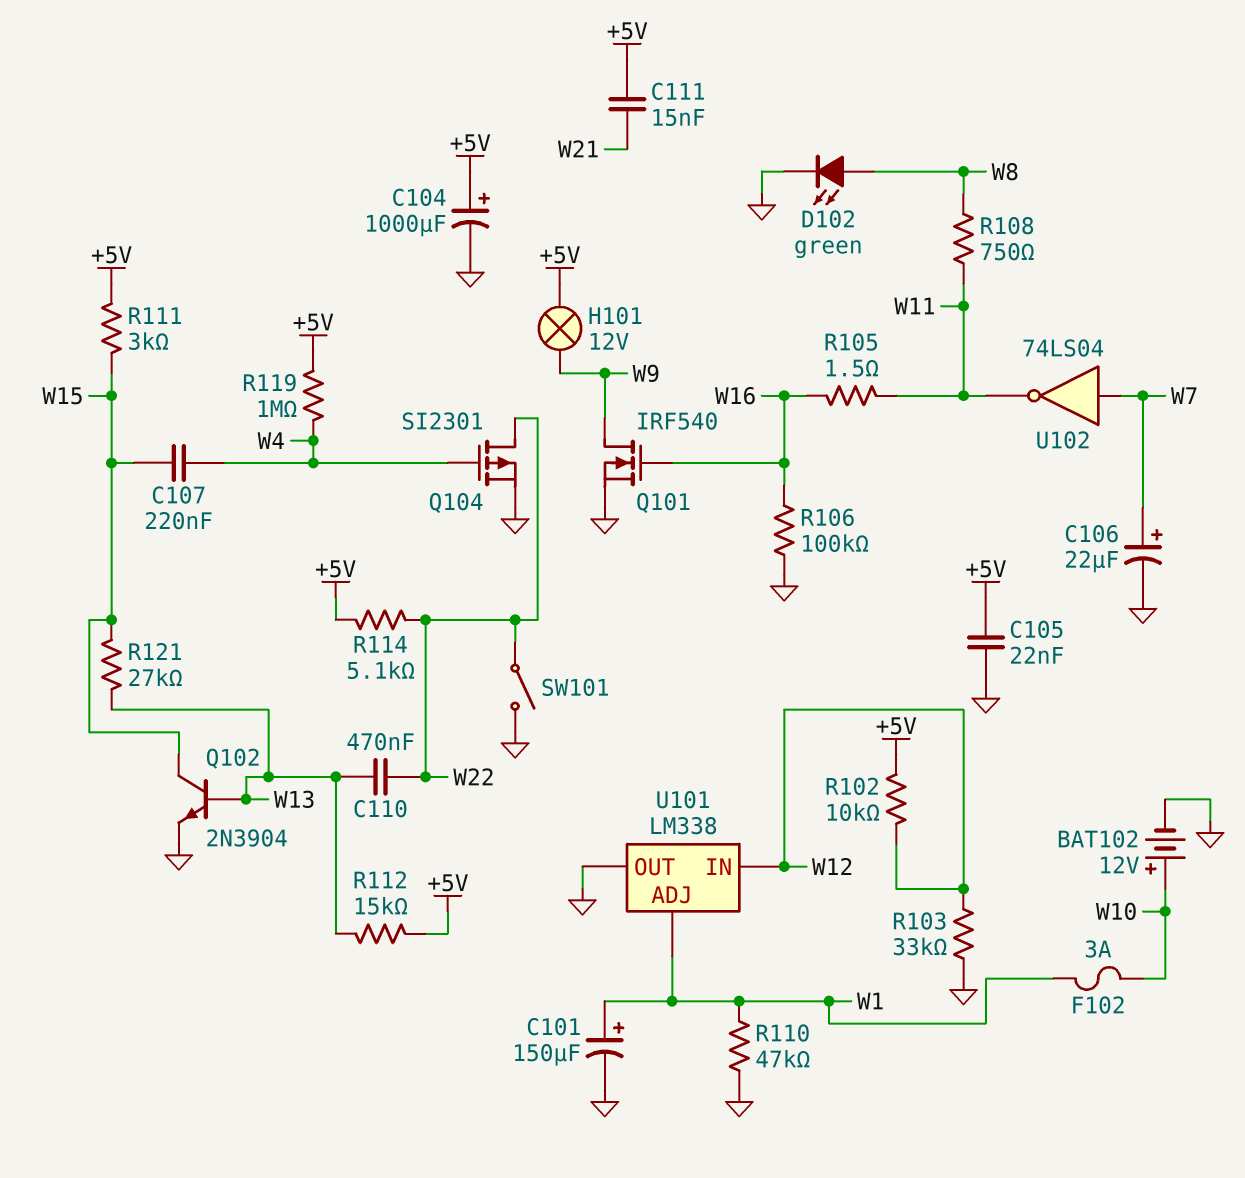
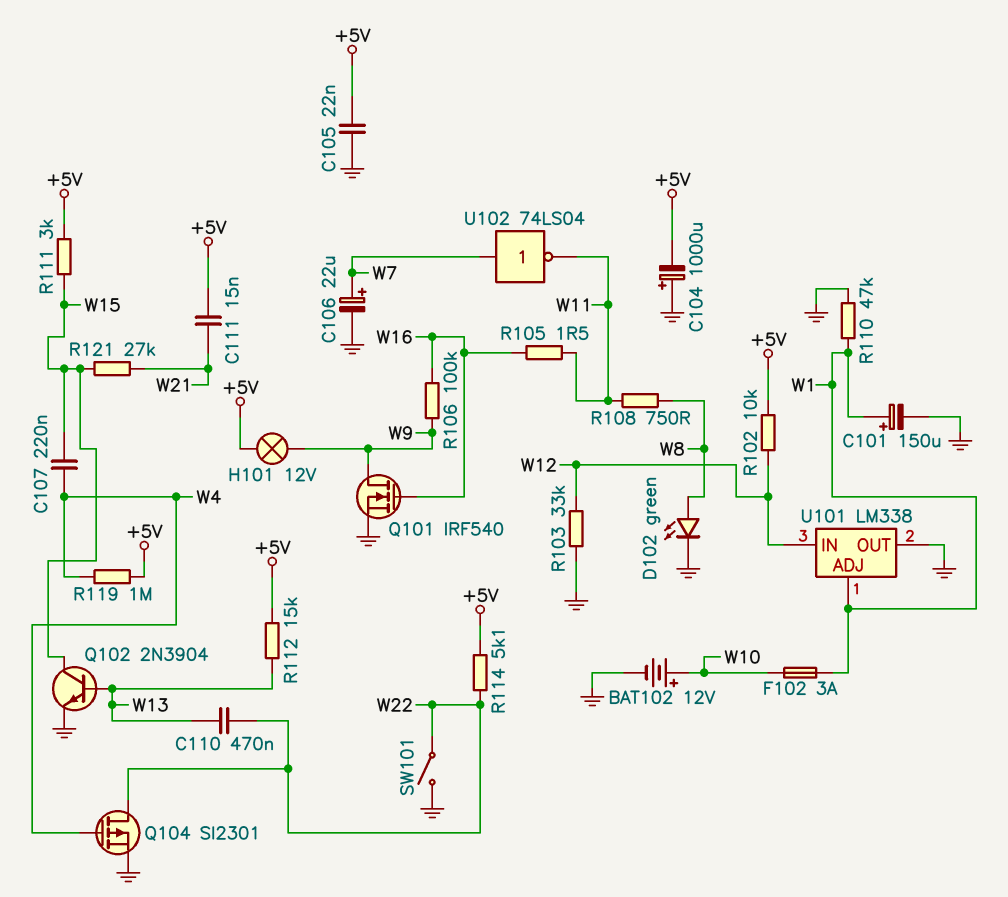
C104: 1000uF (plus +5V, minus GND) -> 1000uF (plus GND, minus +5V)
R106: 100k (GND, W16) -> 100k (W9, W16)
R121: 27k (W13, W15) -> 27k (W15, W21)

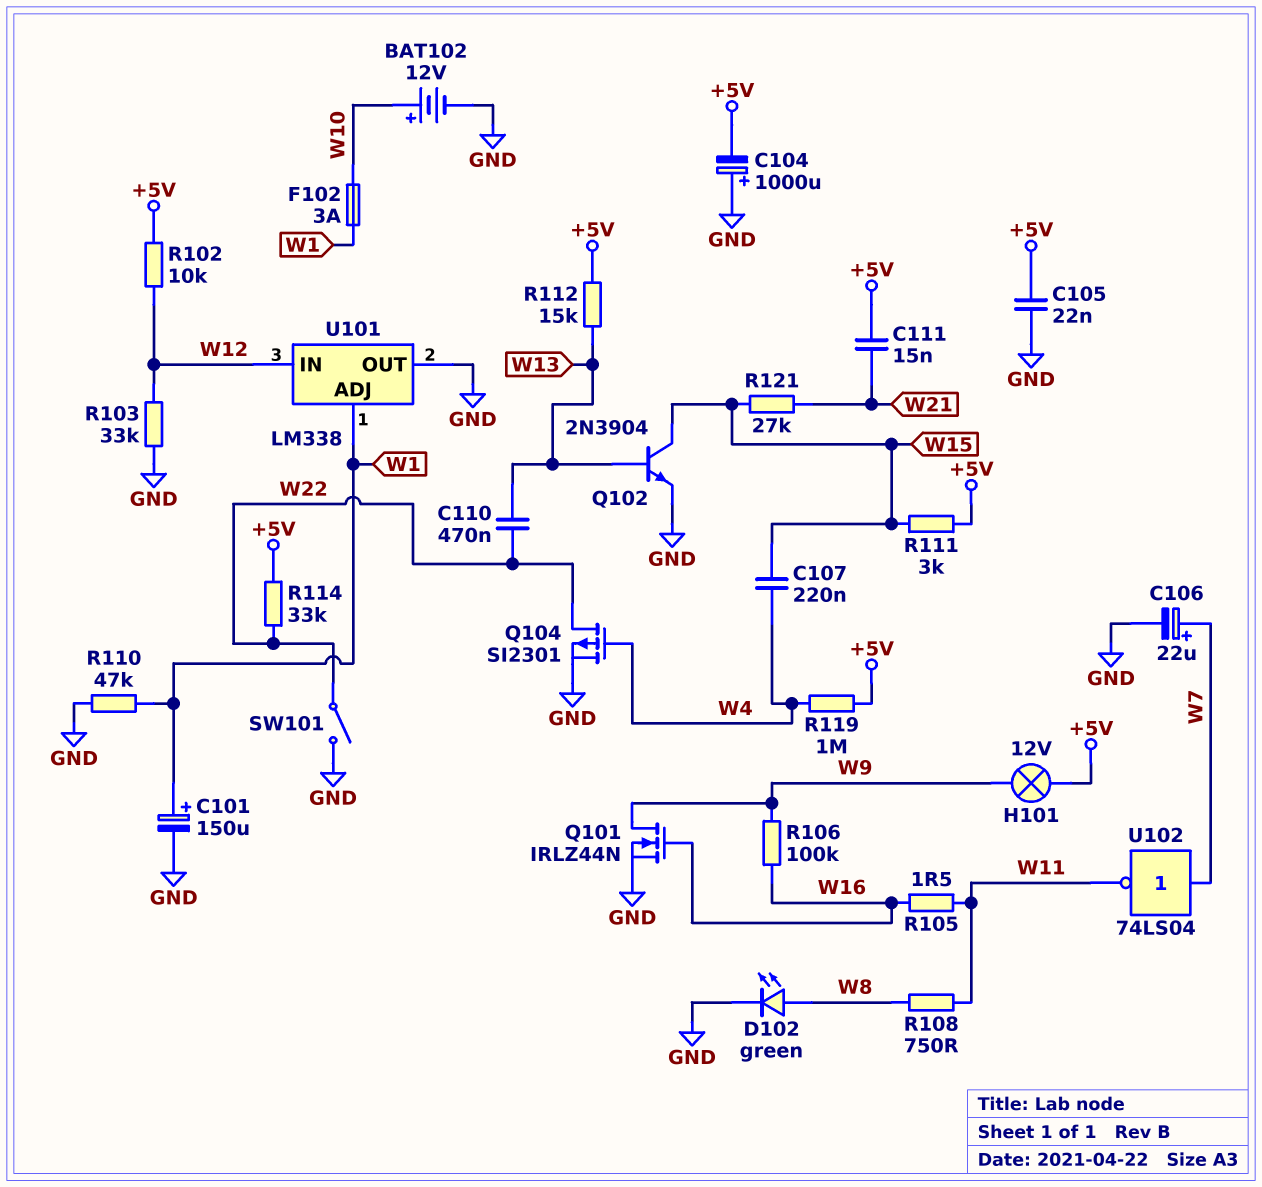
Q101: NMOS IRF540 (G W16, D W9, S GND) -> NMOS IRLZ44N (G W16, D W9, S GND)
R114: 5.1k (+5V, W22) -> 33k (+5V, W22)

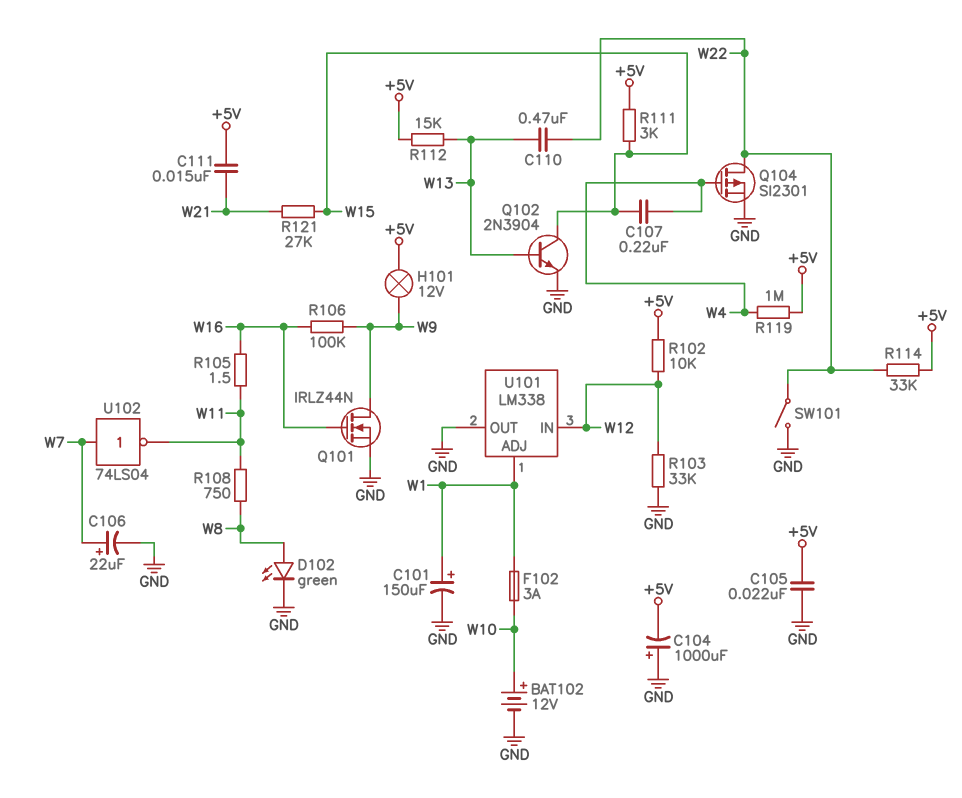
R110: 47k (GND, W1) -> none

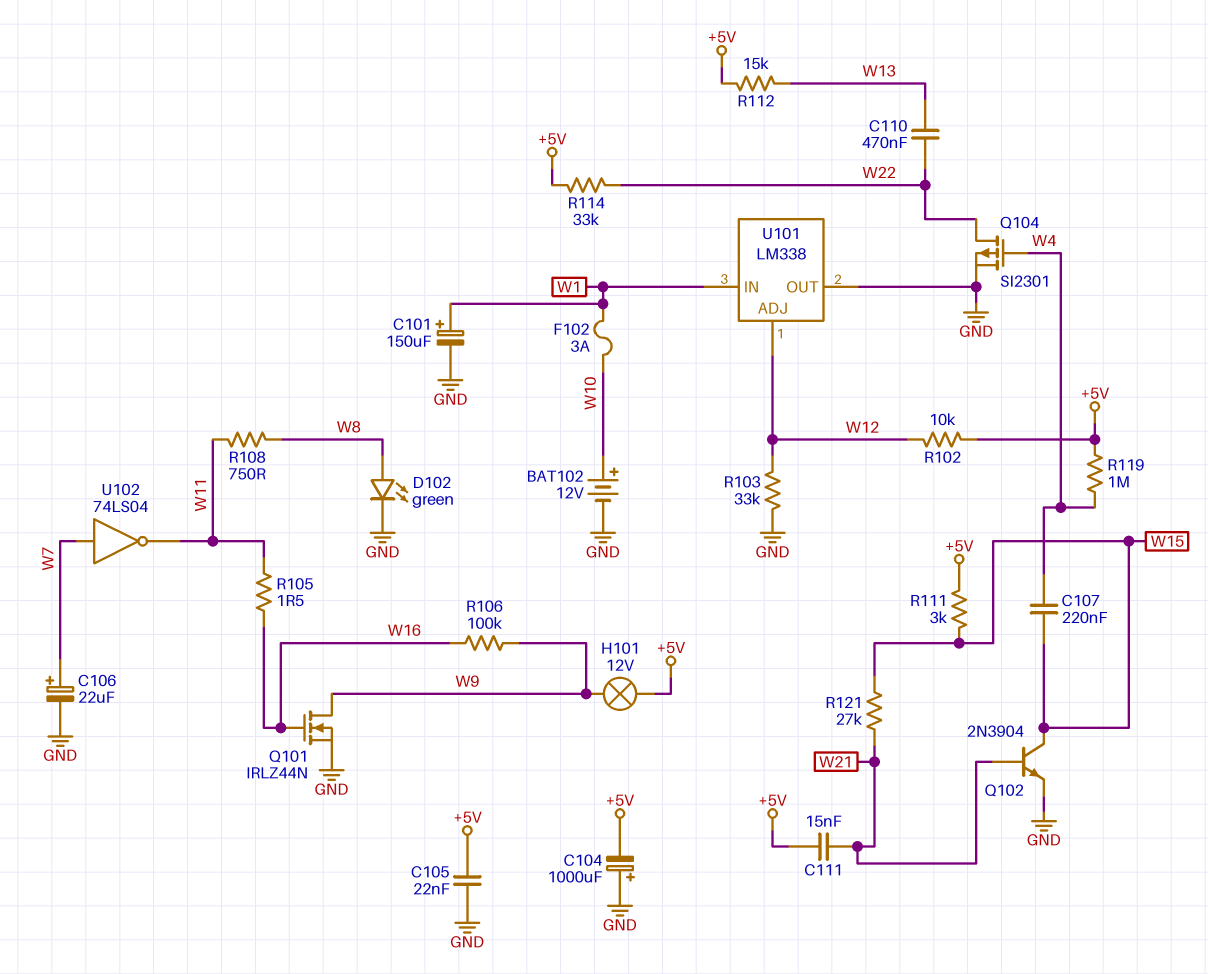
Q102: NPN 2N3904 (B W13, C W15, E GND) -> NPN 2N3904 (B W21, C W15, E GND)
SW101: switch (GND, W22) -> none
U101 pin ADJ: W1 -> W12
U101 pin IN: W12 -> W1

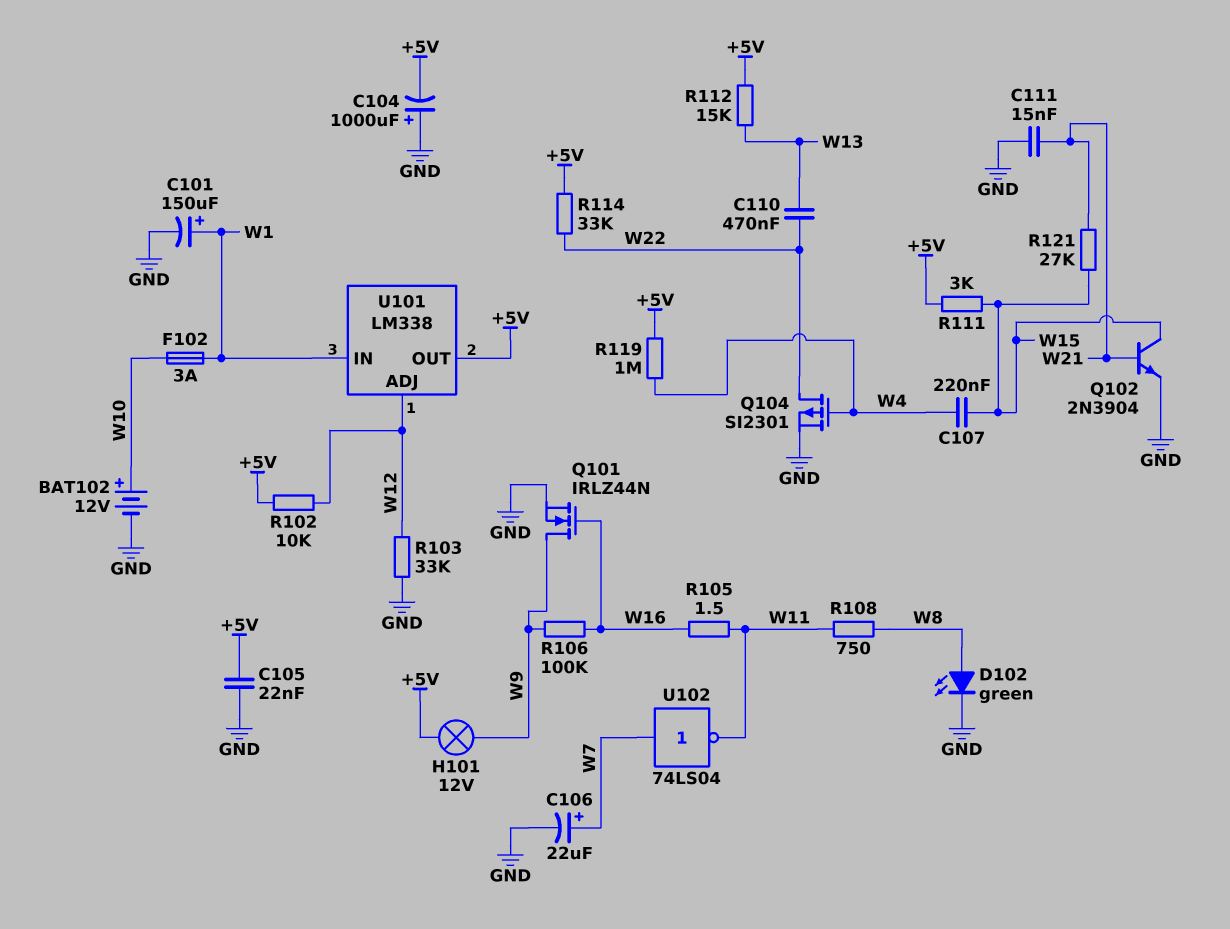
C111: 15nF (+5V, W21) -> 15nF (GND, W21)
U101 pin OUT: GND -> +5V

